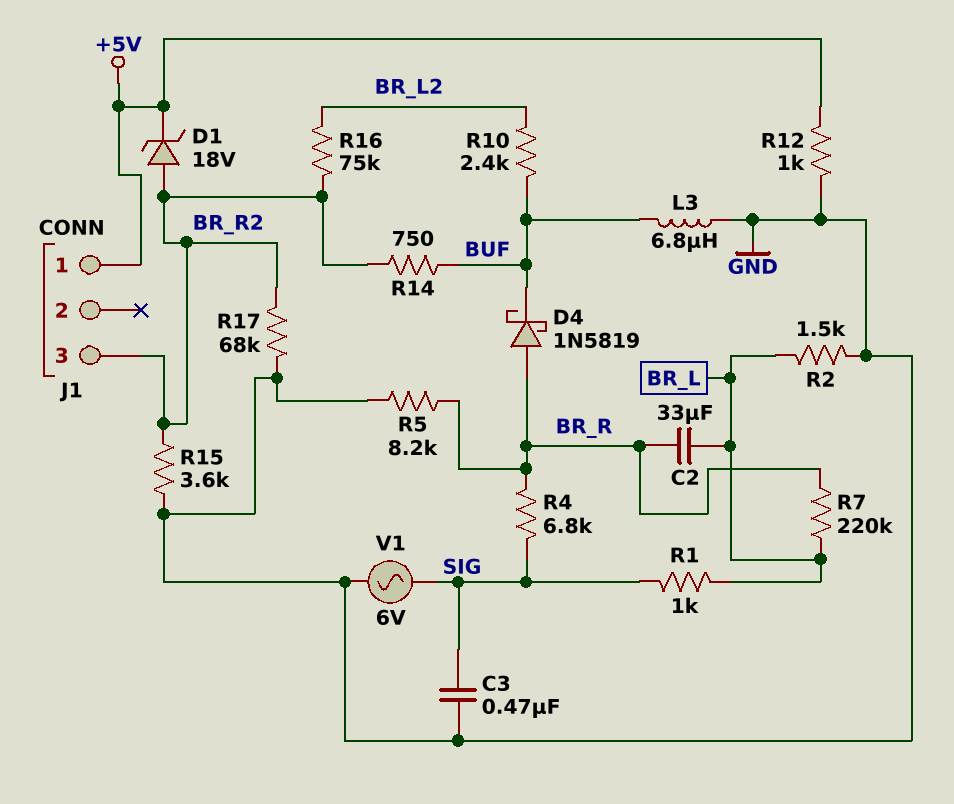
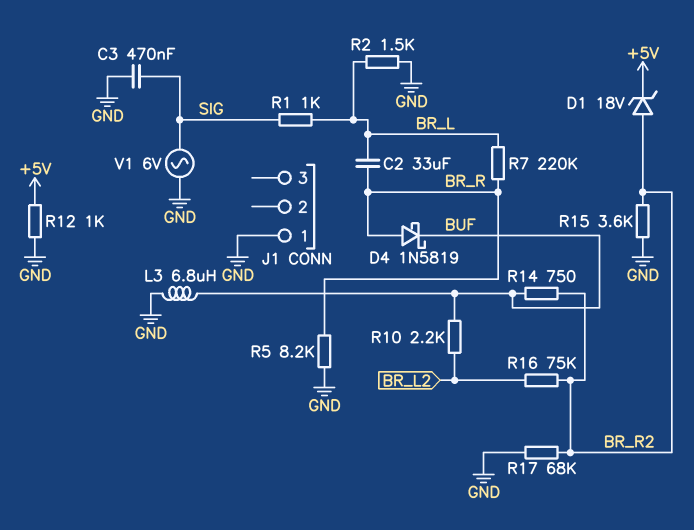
J1 pin 1: +5V -> GND
J1 pin 3: BR_R2 -> none
R4: 6.8k (BR_R, SIG) -> none
R10: 2.4k (BR_L2, BUF) -> 2.2k (BR_L2, BUF)

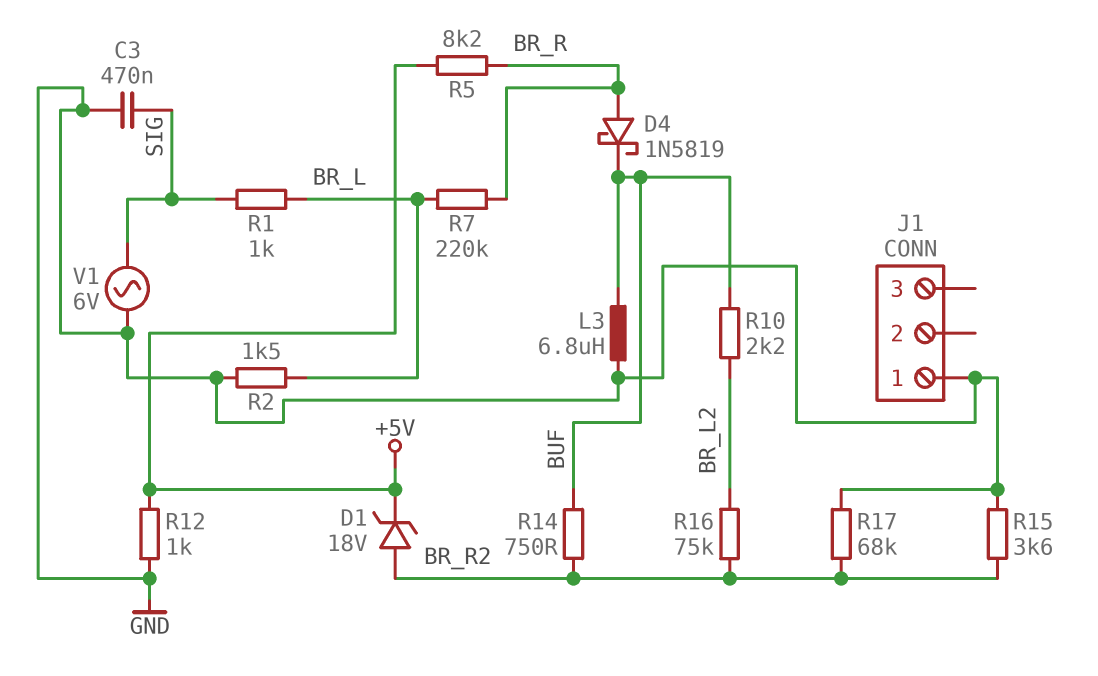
C2: 33uF (BR_L, BR_R) -> none
R5: 8.2k (BR_R, GND) -> 8.2k (+5V, BR_R)

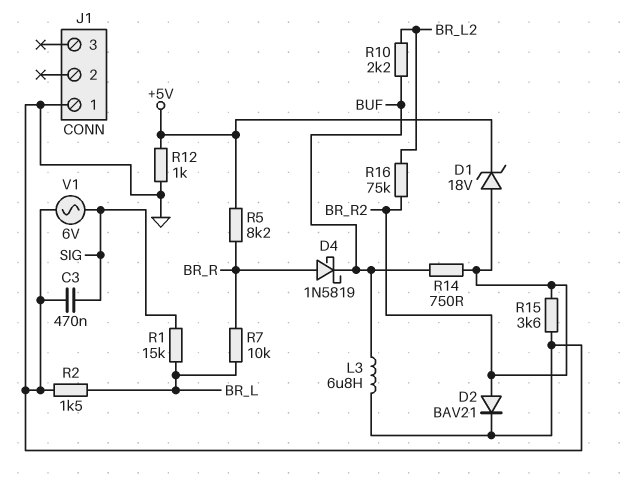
D2: none -> diode BAV21 (A BR_R2, K GND)
R1: 1k (BR_L, SIG) -> 15k (BR_L, SIG)
R7: 220k (BR_L, BR_R) -> 10k (BR_L, BR_R)
R17: 68k (BR_R2, GND) -> none

